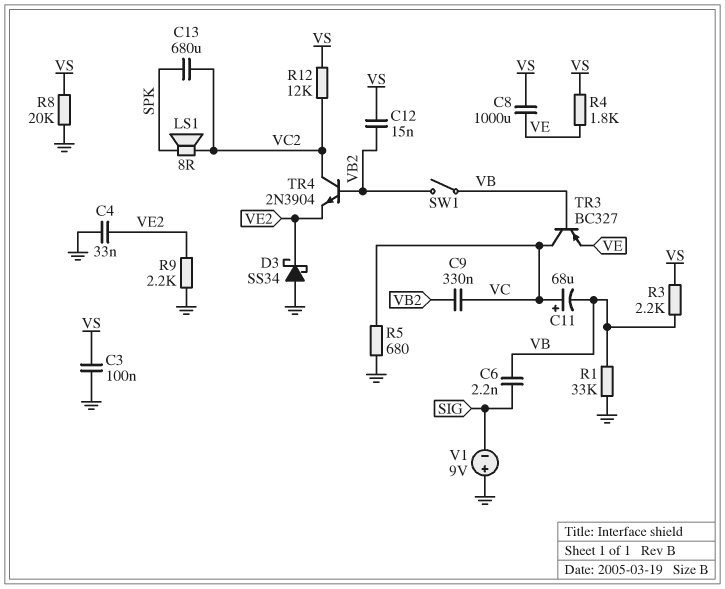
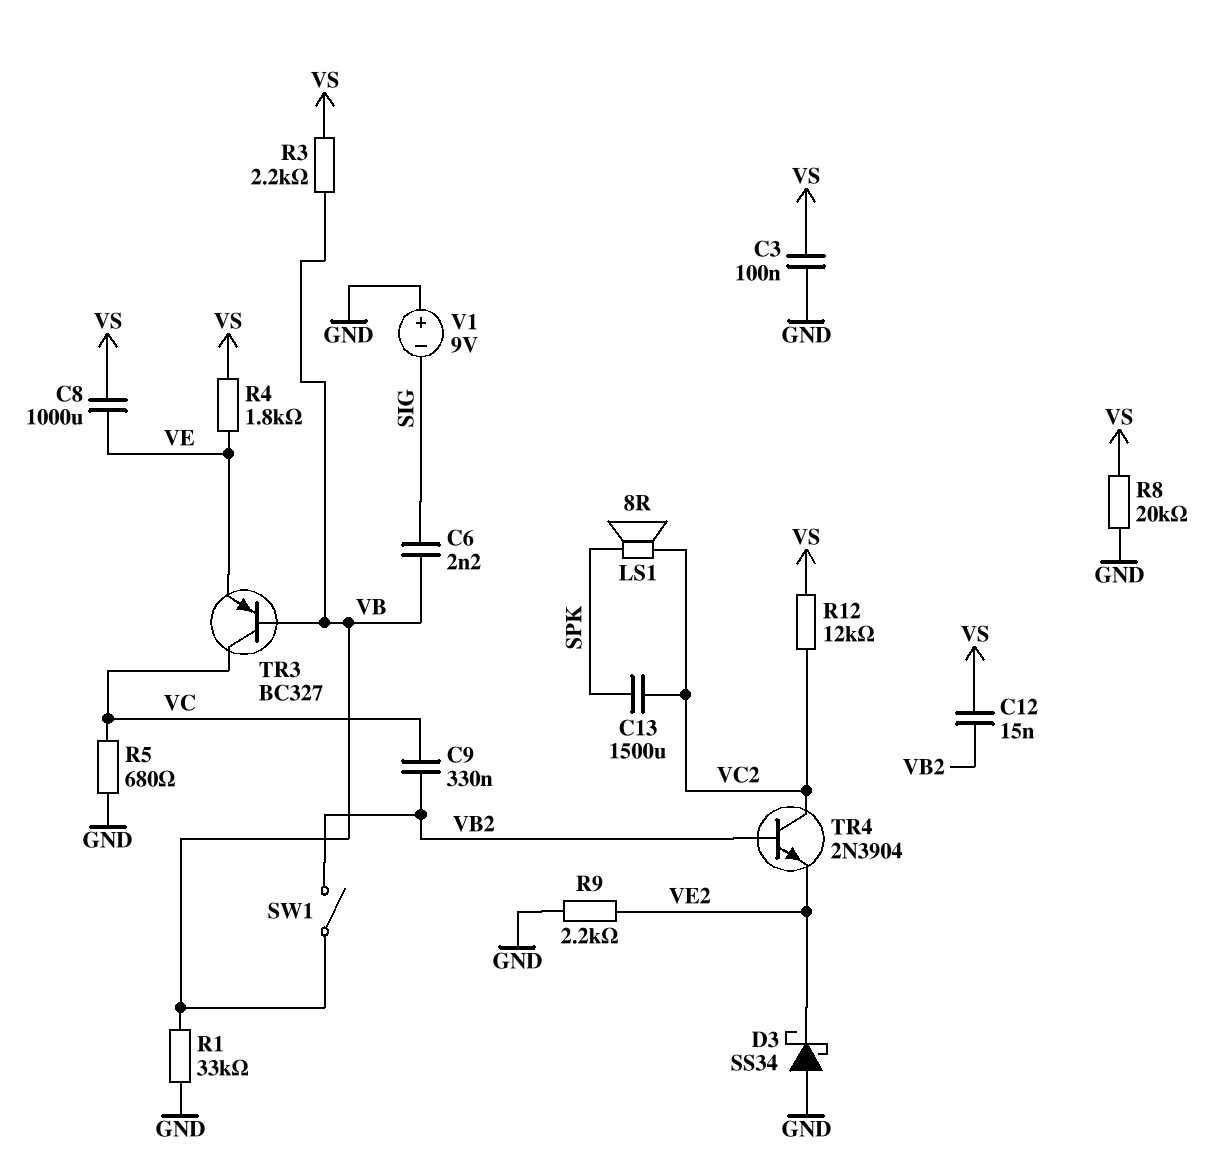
C4: 33nF (GND, VE2) -> none
C11: 68uF (plus VC, minus VB) -> none
C13: 680uF (SPK, VC2) -> 1500uF (SPK, VC2)

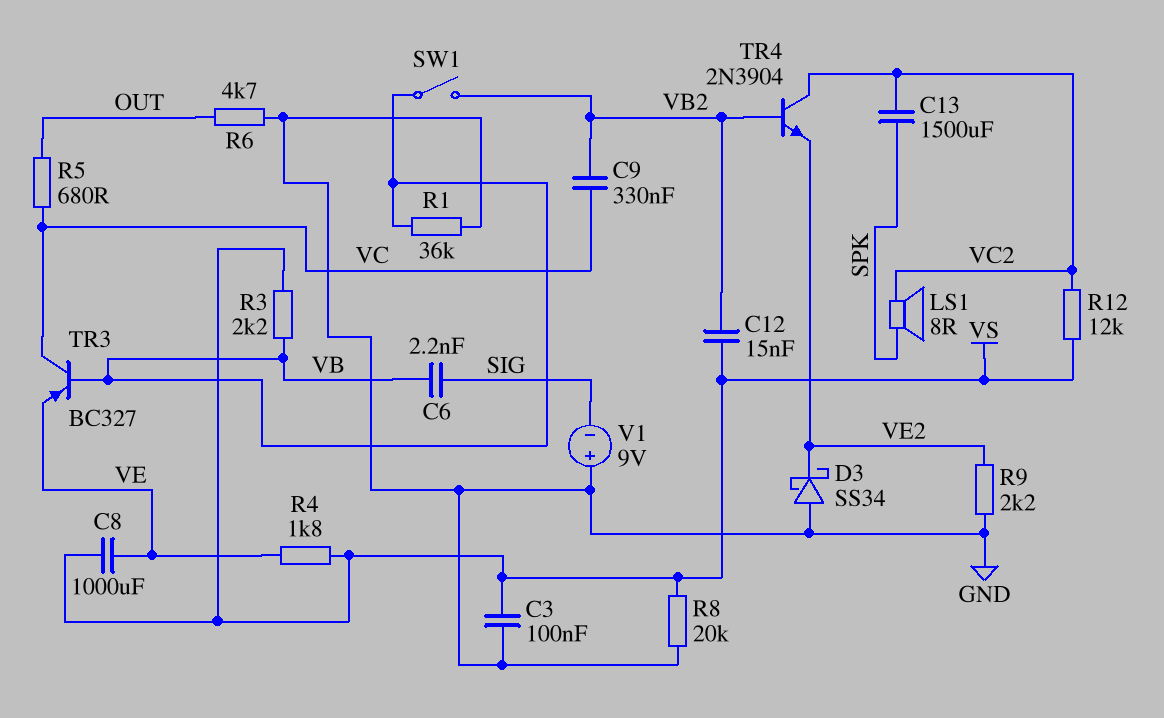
R1: 33k (GND, VB) -> 36k (GND, VB)
R5: 680 (GND, VC) -> 680 (OUT, VC)
R6: none -> 4.7k (GND, OUT)

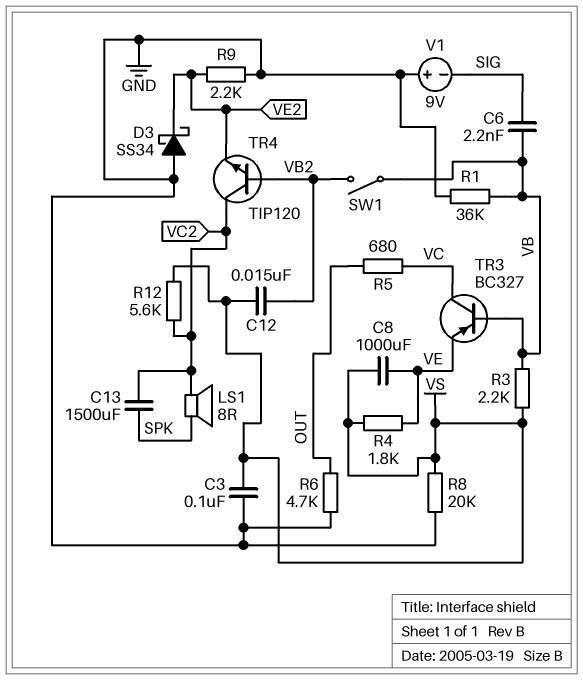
C9: 330nF (VB2, VC) -> none
R12: 12k (VC2, VS) -> 5.6k (VC2, VS)
TR4: NPN 2N3904 (B VB2, C VC2, E VE2) -> NPN TIP120 (B VB2, C VC2, E VE2)

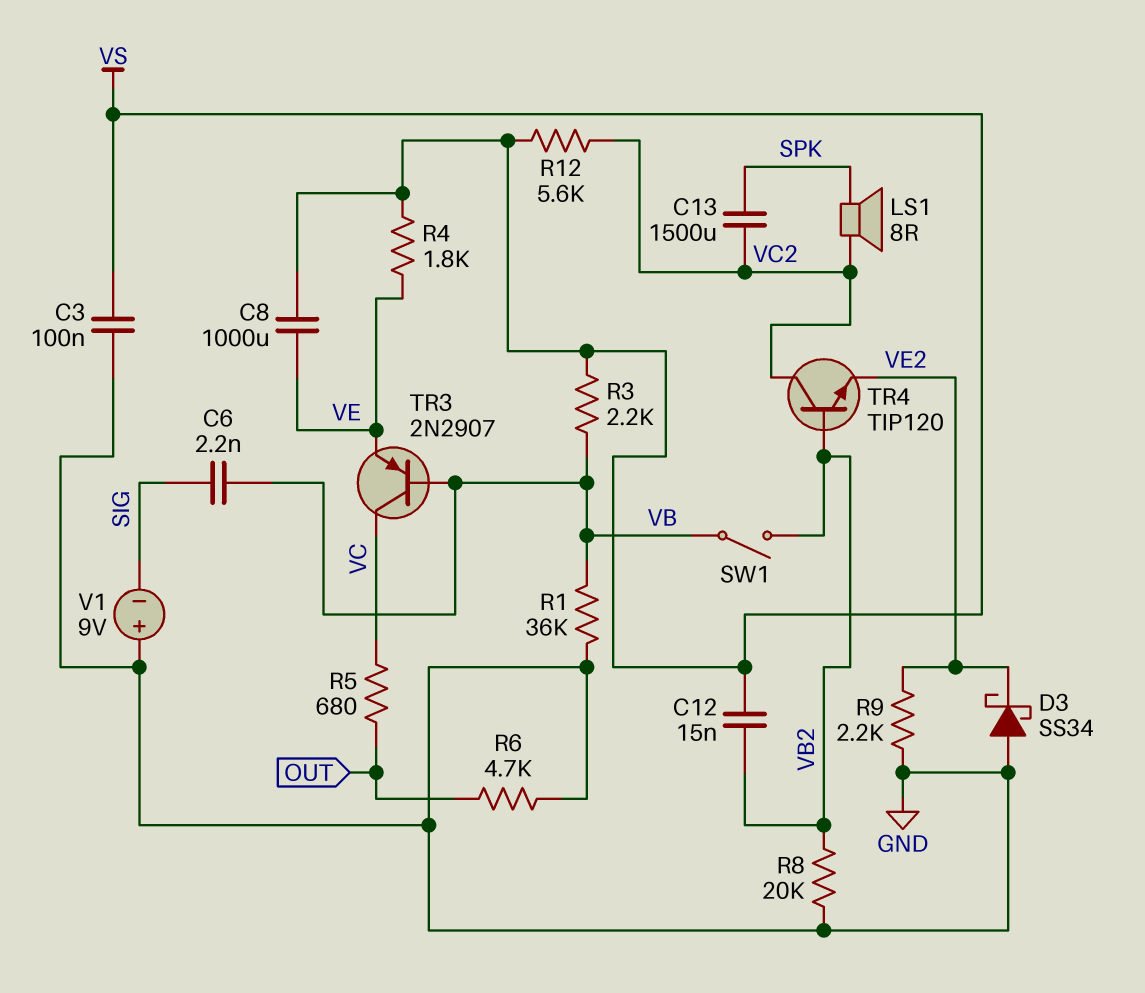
R8: 20k (GND, VS) -> 20k (GND, VB2)
TR3: PNP BC327 (B VB, C VC, E VE) -> PNP 2N2907 (B VB, C VC, E VE)

